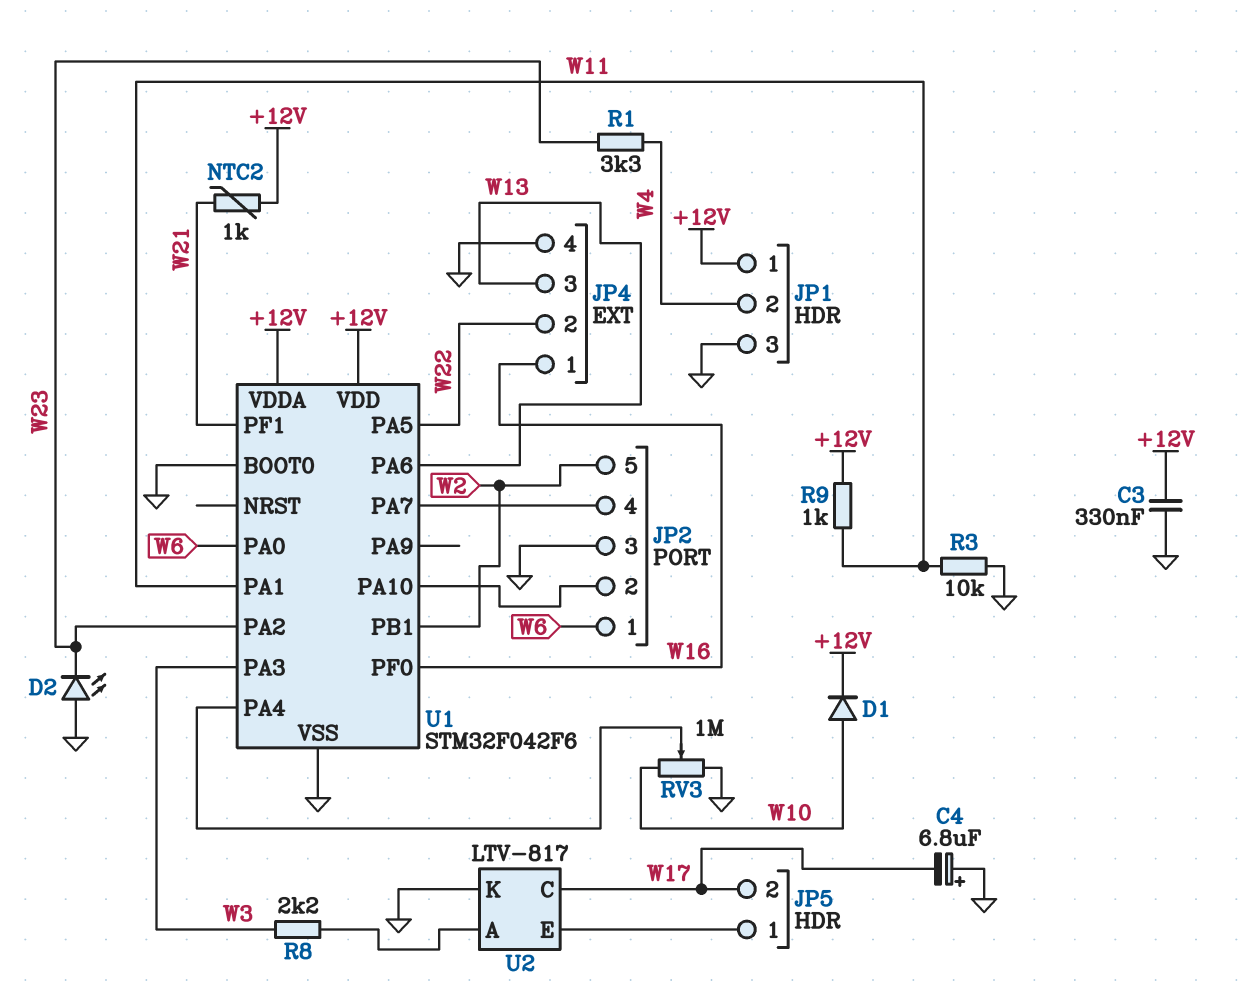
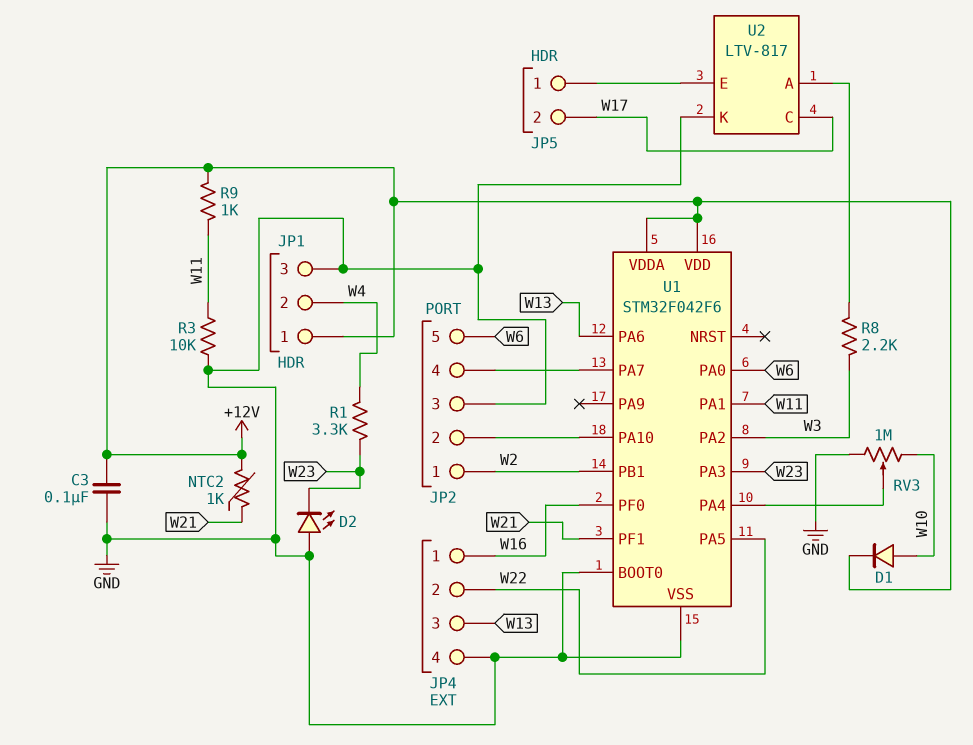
C3: 330nF (+12V, GND) -> 100nF (+12V, GND)
C4: 6.8uF (plus GND, minus W17) -> none
JP2 pin 1: W6 -> W2
JP2 pin 5: W2 -> W6
U1 pin PA2: W23 -> W3
U1 pin PA3: W3 -> W23

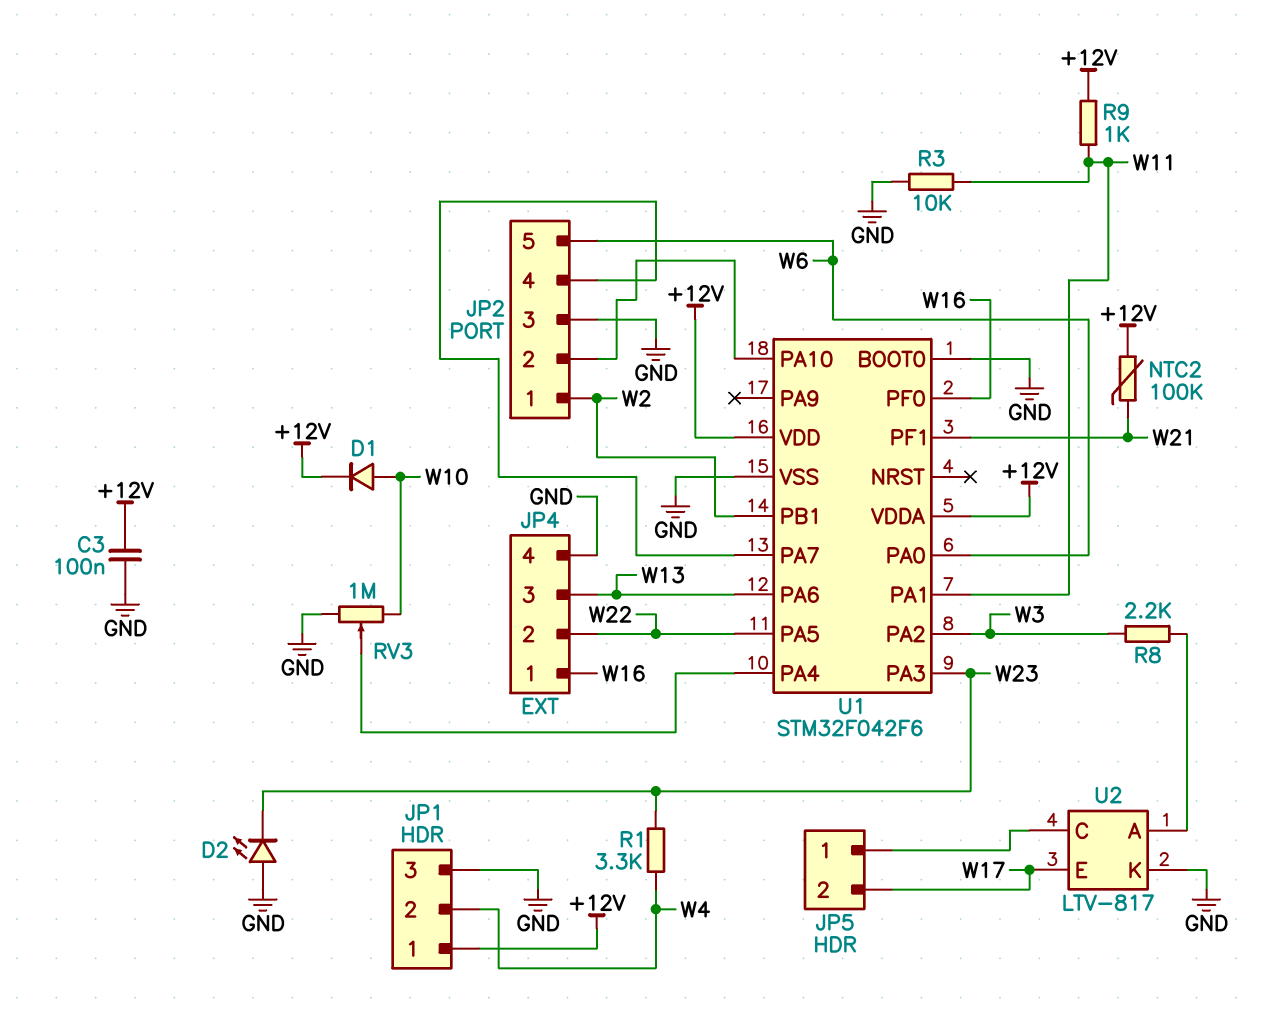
NTC2: 1k (+12V, W21) -> 100k (+12V, W21)
U2 pin C: W17 -> JP5/1
U2 pin E: JP5/1 -> W17

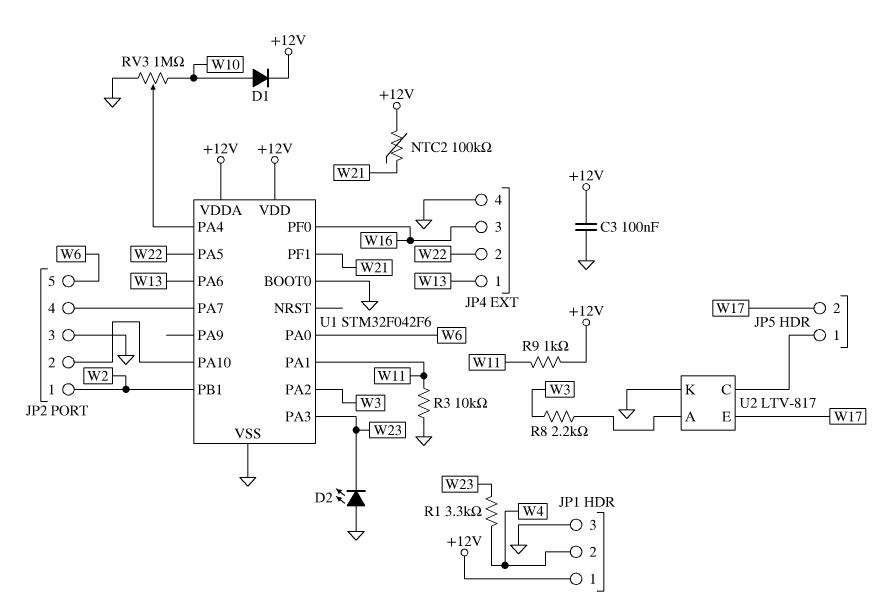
JP4 pin 1: W16 -> W13
JP4 pin 3: W13 -> W16

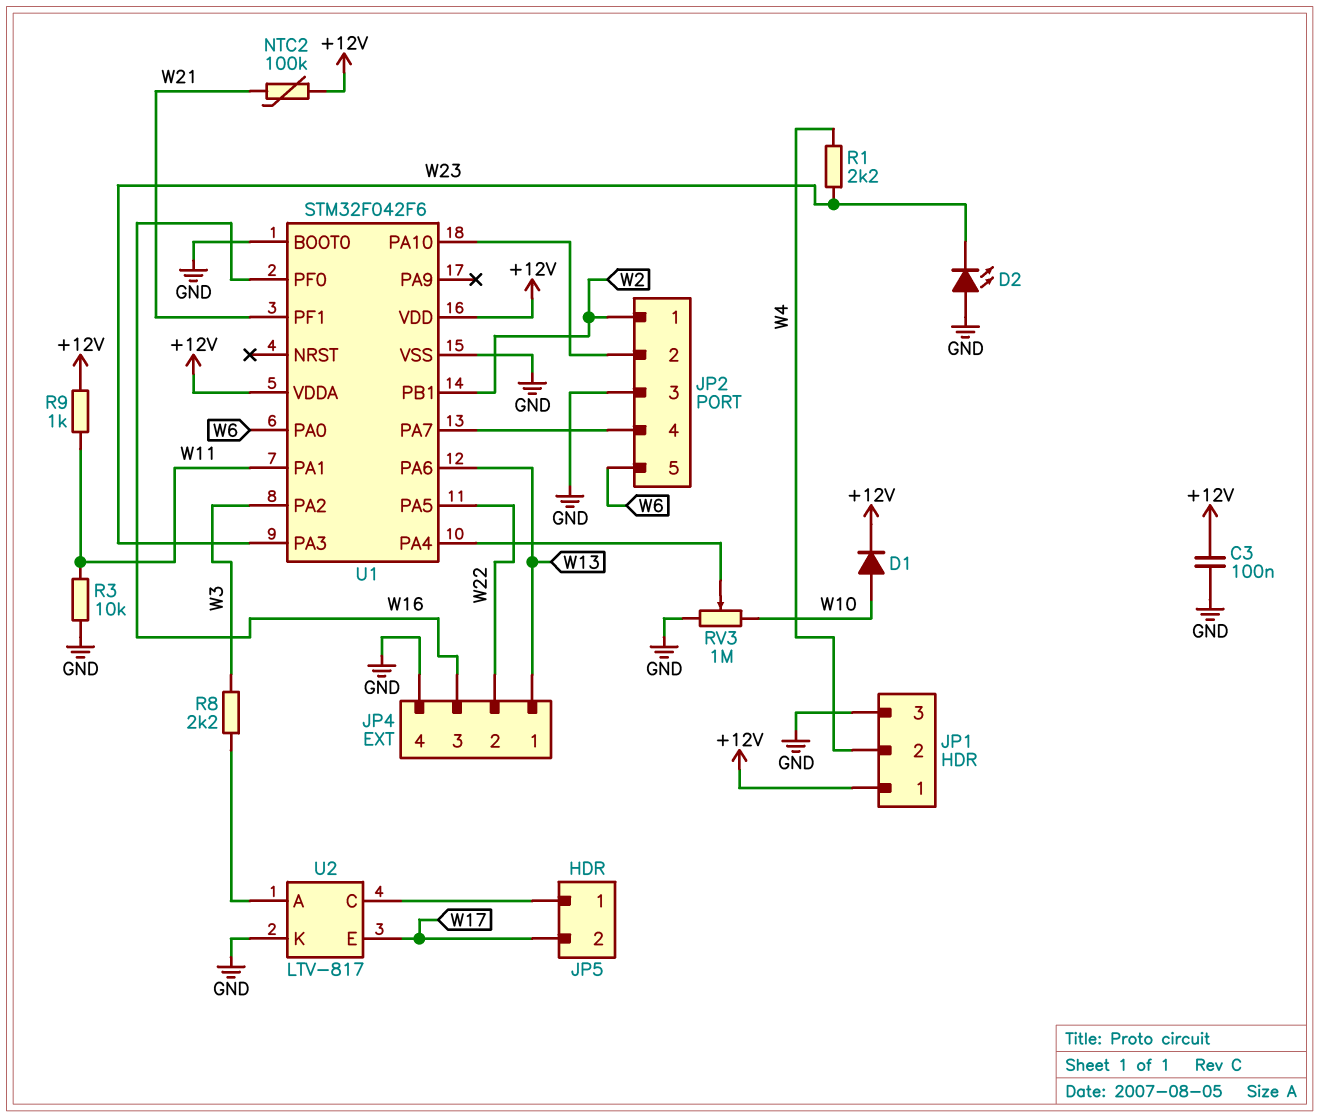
R1: 3.3k (W4, W23) -> 2.2k (W4, W23)

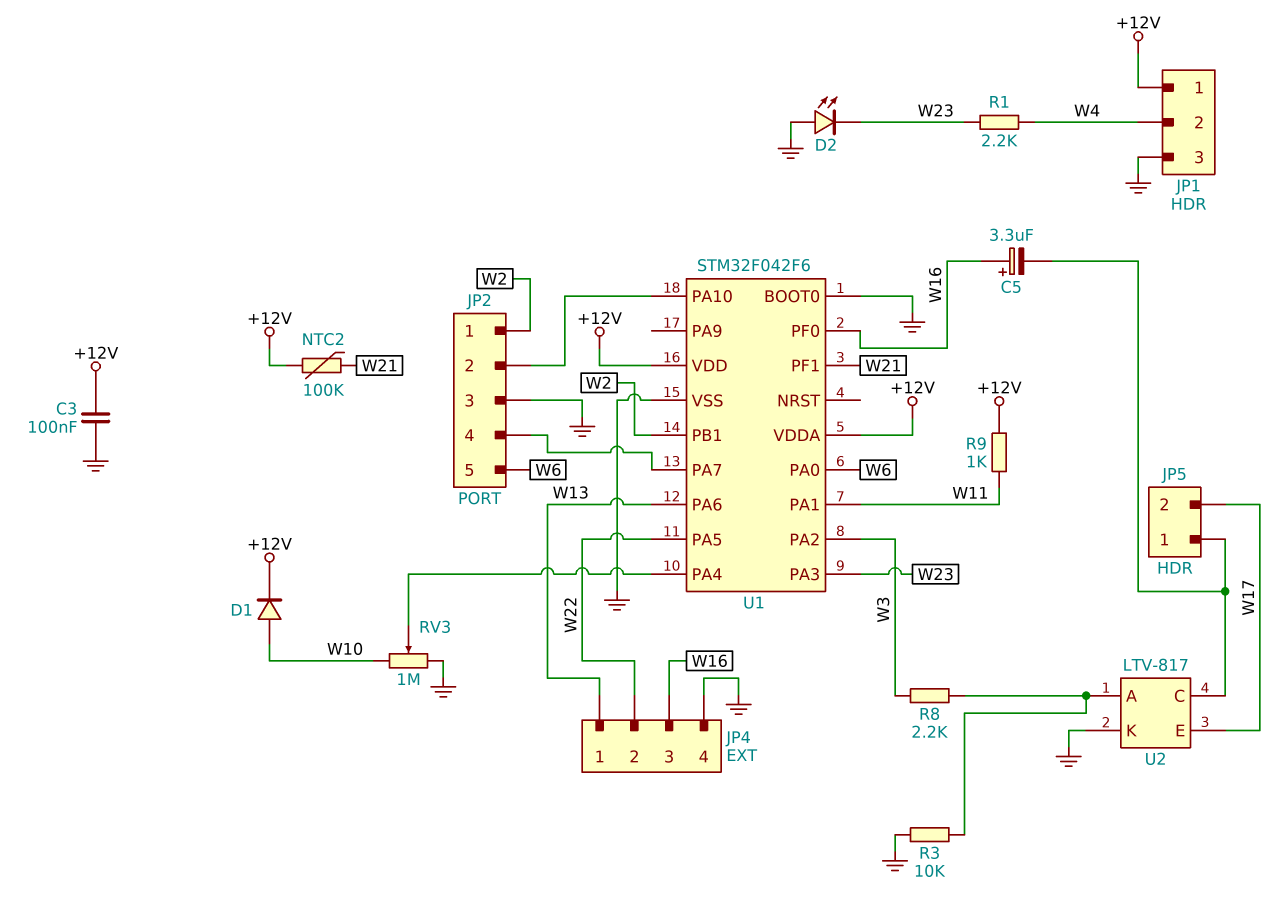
C5: none -> 3.3uF (plus W16, minus JP5/1)
R3: 10k (GND, W11) -> 10k (GND, U2/A)

